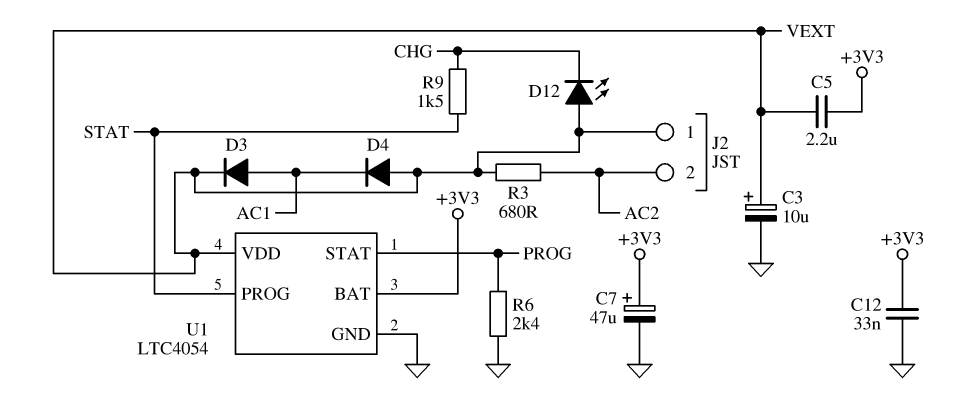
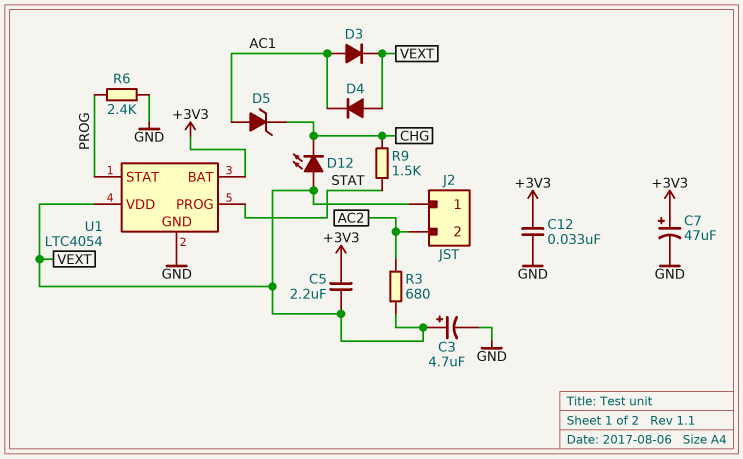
C3: 10uF (plus VEXT, minus GND) -> 4.7uF (plus VEXT, minus GND)
D5: none -> zener (A AC1, K CHG)

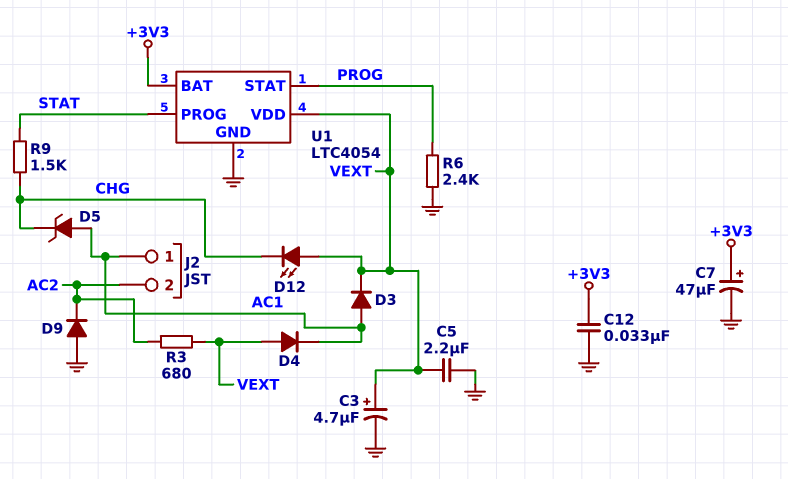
C5: 2.2uF (+3V3, VEXT) -> 2.2uF (GND, VEXT)
D9: none -> diode (A GND, K AC2)
J2 pin 1: VEXT -> AC1

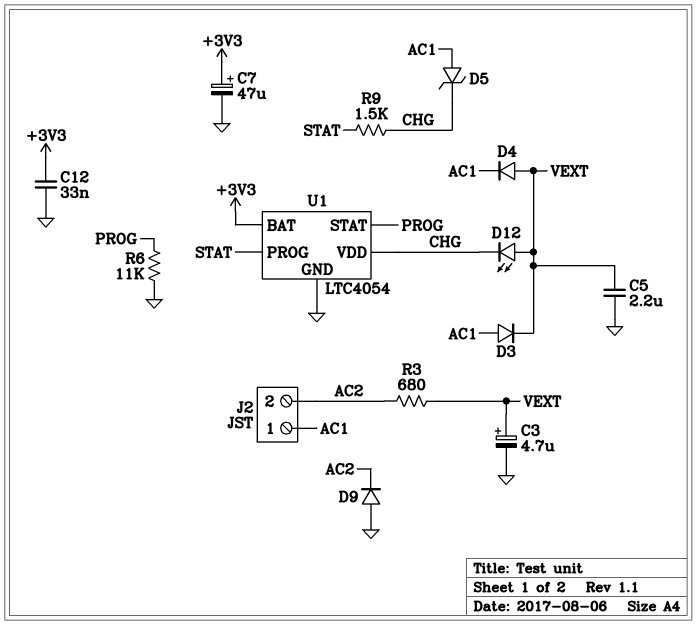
R6: 2.4k (GND, PROG) -> 11k (GND, PROG)
U1 pin VDD: VEXT -> CHG

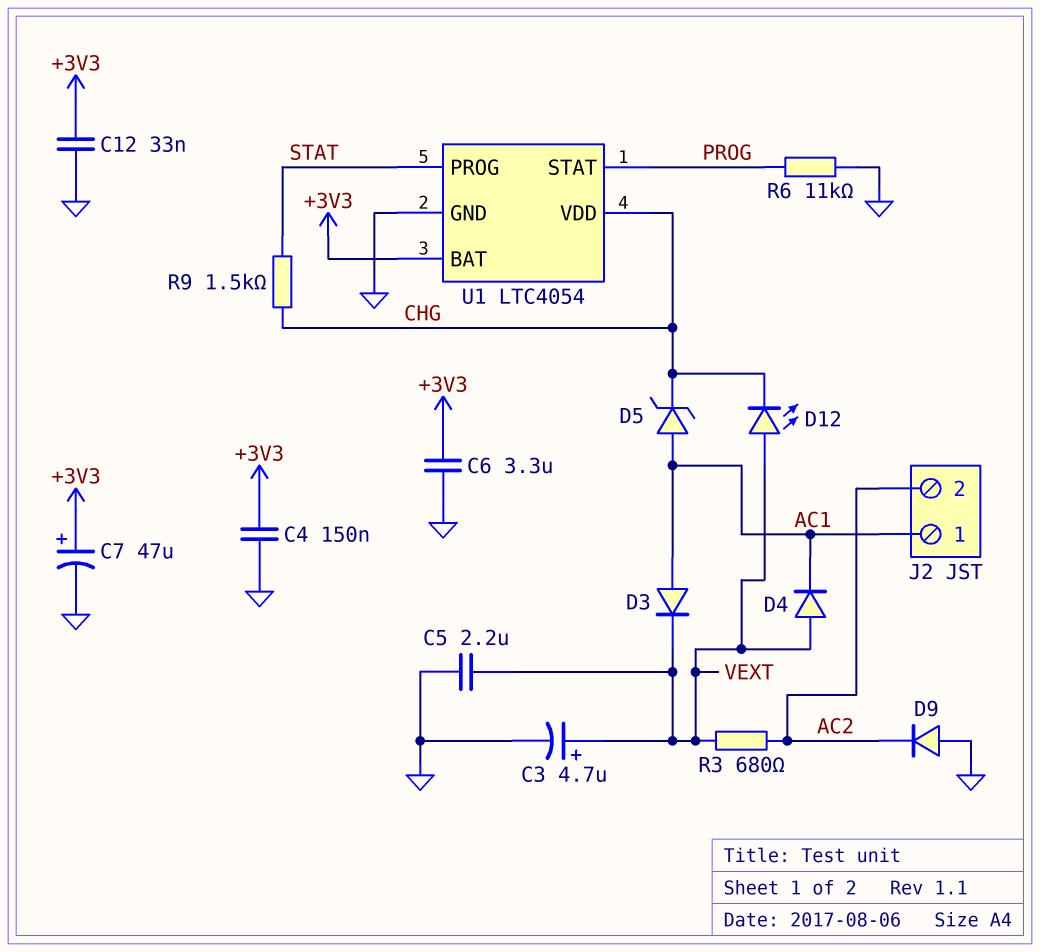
C4: none -> 150nF (+3V3, GND)
C6: none -> 3.3uF (+3V3, GND)

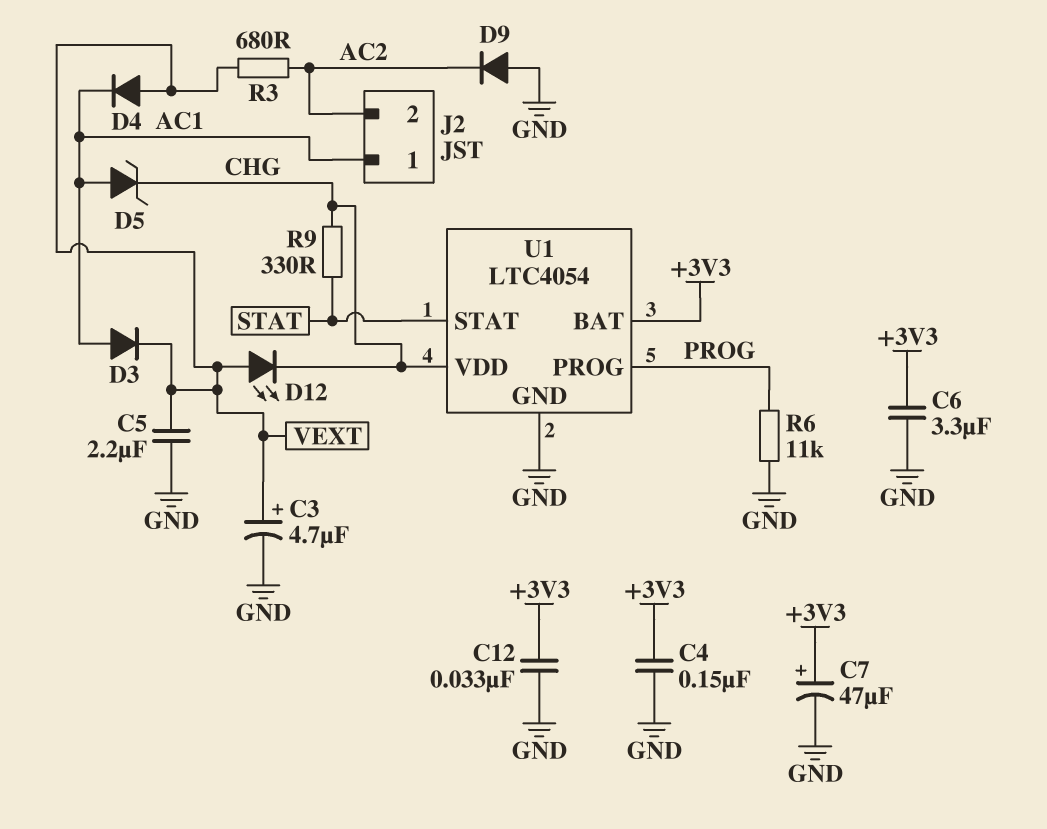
R9: 1.5k (CHG, STAT) -> 330 (CHG, STAT)
U1 pin PROG: STAT -> PROG
U1 pin STAT: PROG -> STAT

